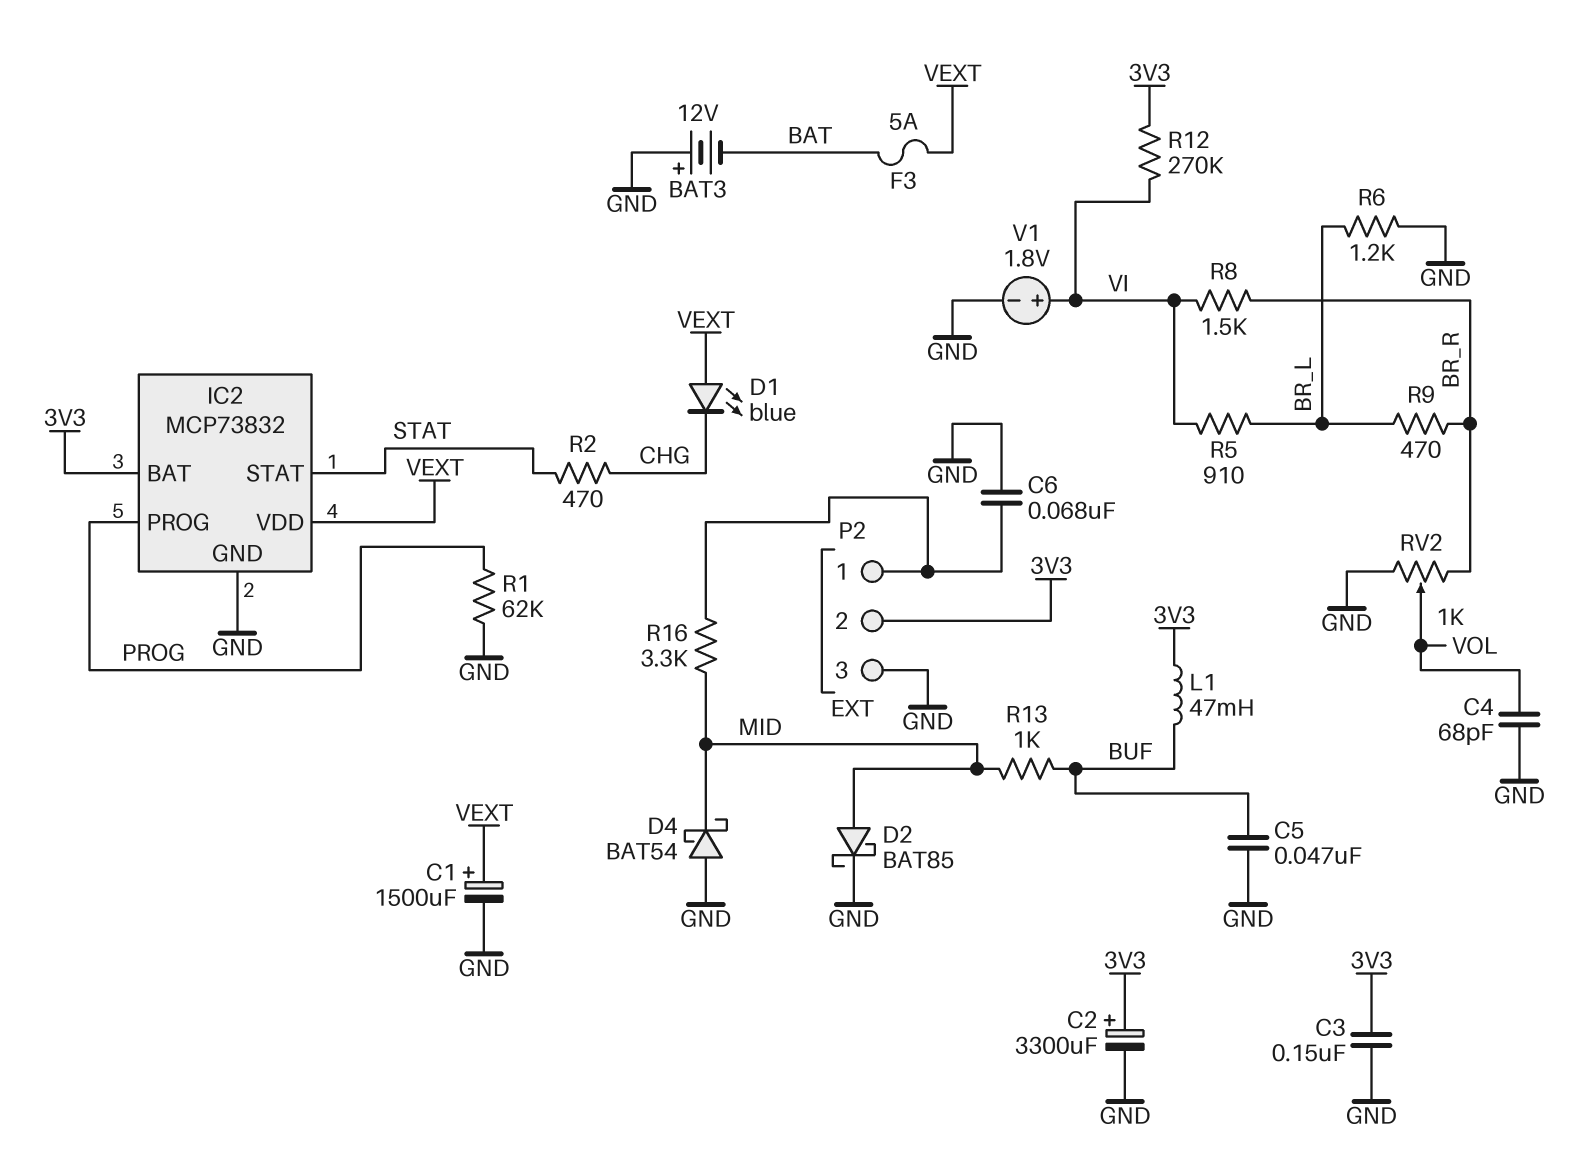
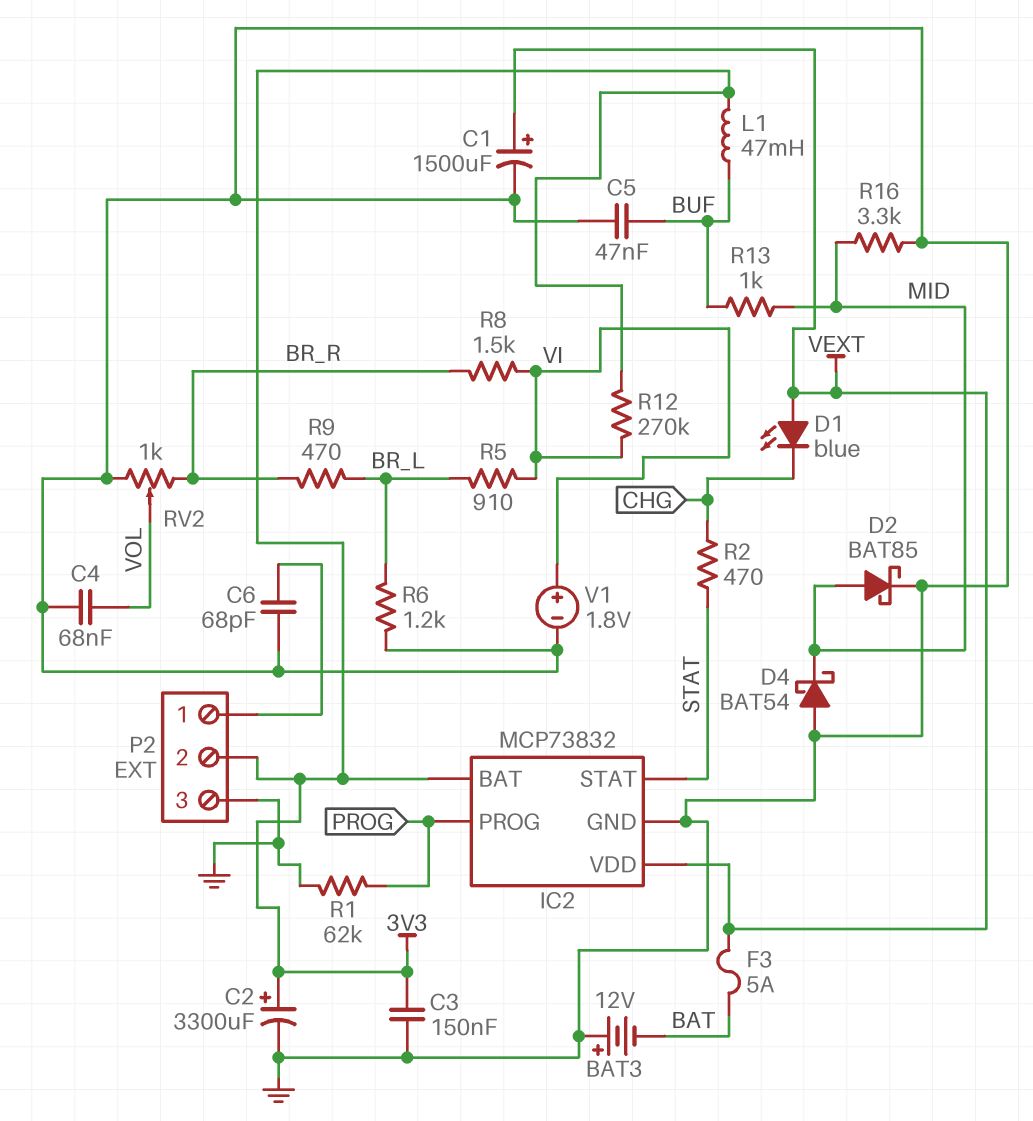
C4: 68pF (GND, VOL) -> 68nF (GND, VOL)
C6: 68nF (GND, P2/1) -> 68pF (GND, P2/1)
R16: 3.3k (MID, P2/1) -> 3.3k (GND, MID)

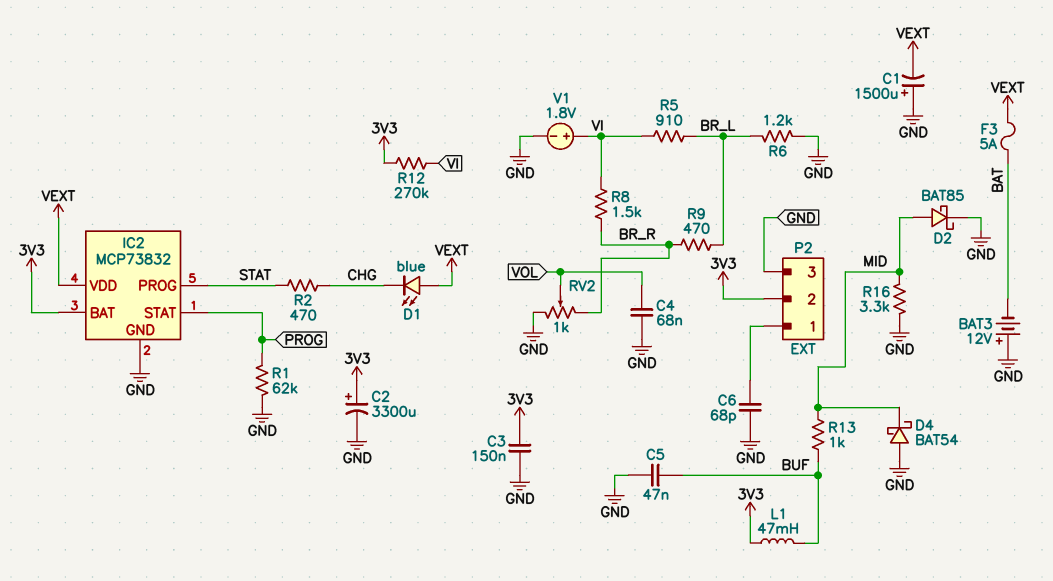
C1: 1500uF (plus VEXT, minus GND) -> 1500uF (plus GND, minus VEXT)
IC2 pin PROG: PROG -> STAT
IC2 pin STAT: STAT -> PROG

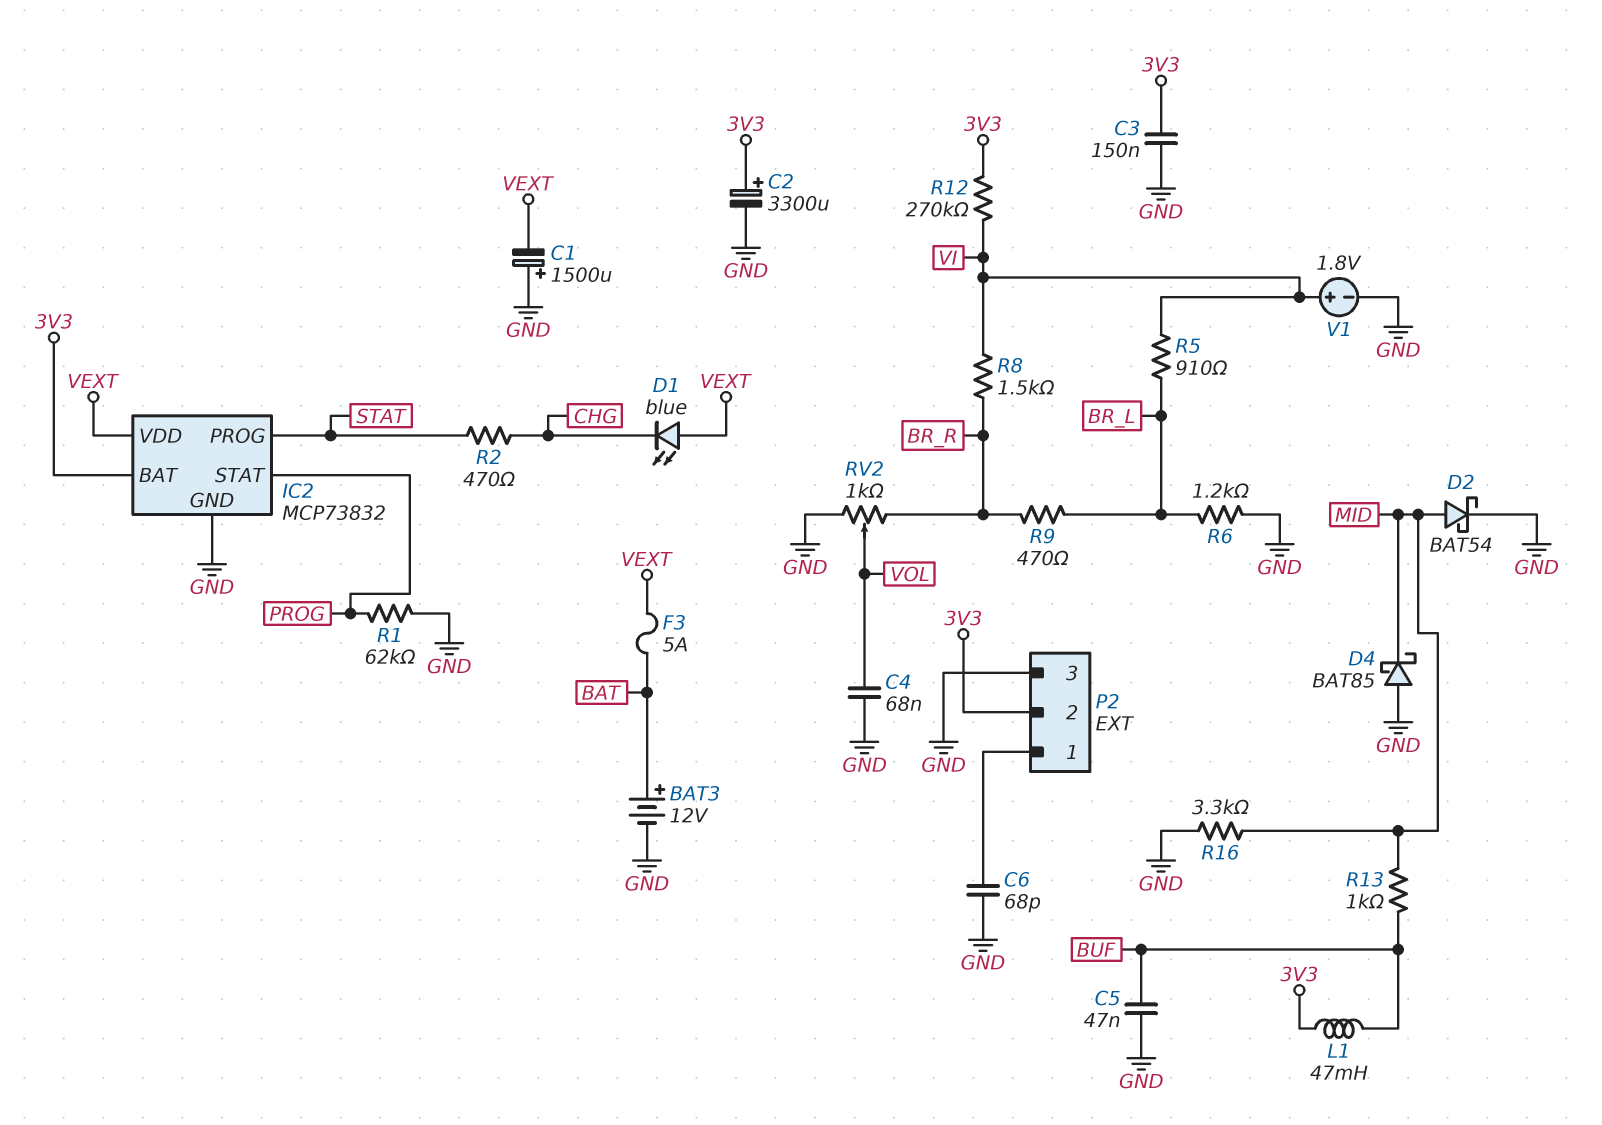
BAT3: 12V (plus GND, minus BAT) -> 12V (plus BAT, minus GND)
D2: schottky BAT85 (A MID, K GND) -> schottky BAT54 (A MID, K GND)
D4: schottky BAT54 (A GND, K MID) -> schottky BAT85 (A GND, K MID)

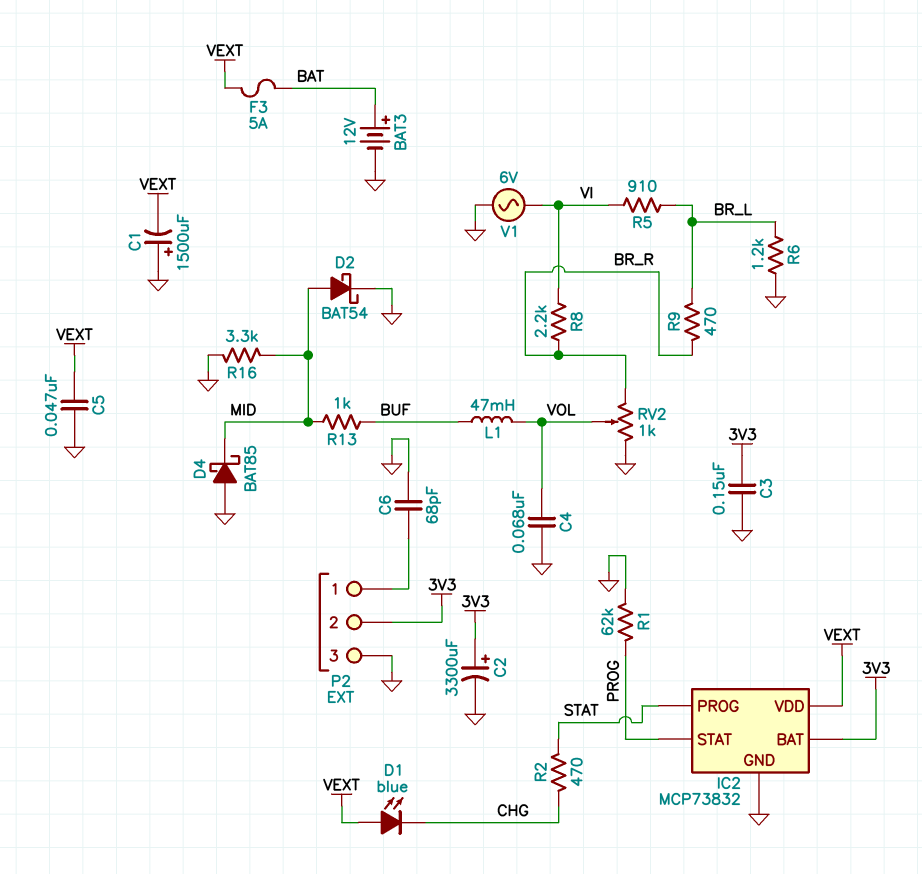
C5: 47nF (BUF, GND) -> 47nF (GND, VEXT)
L1: 47mH (3V3, BUF) -> 47mH (BUF, VOL)
R8: 1.5k (BR_R, VI) -> 2.2k (BR_R, VI)
R12: 270k (3V3, VI) -> none
V1: 1.8V (plus VI, minus GND) -> AC 6V (GND, VI)

